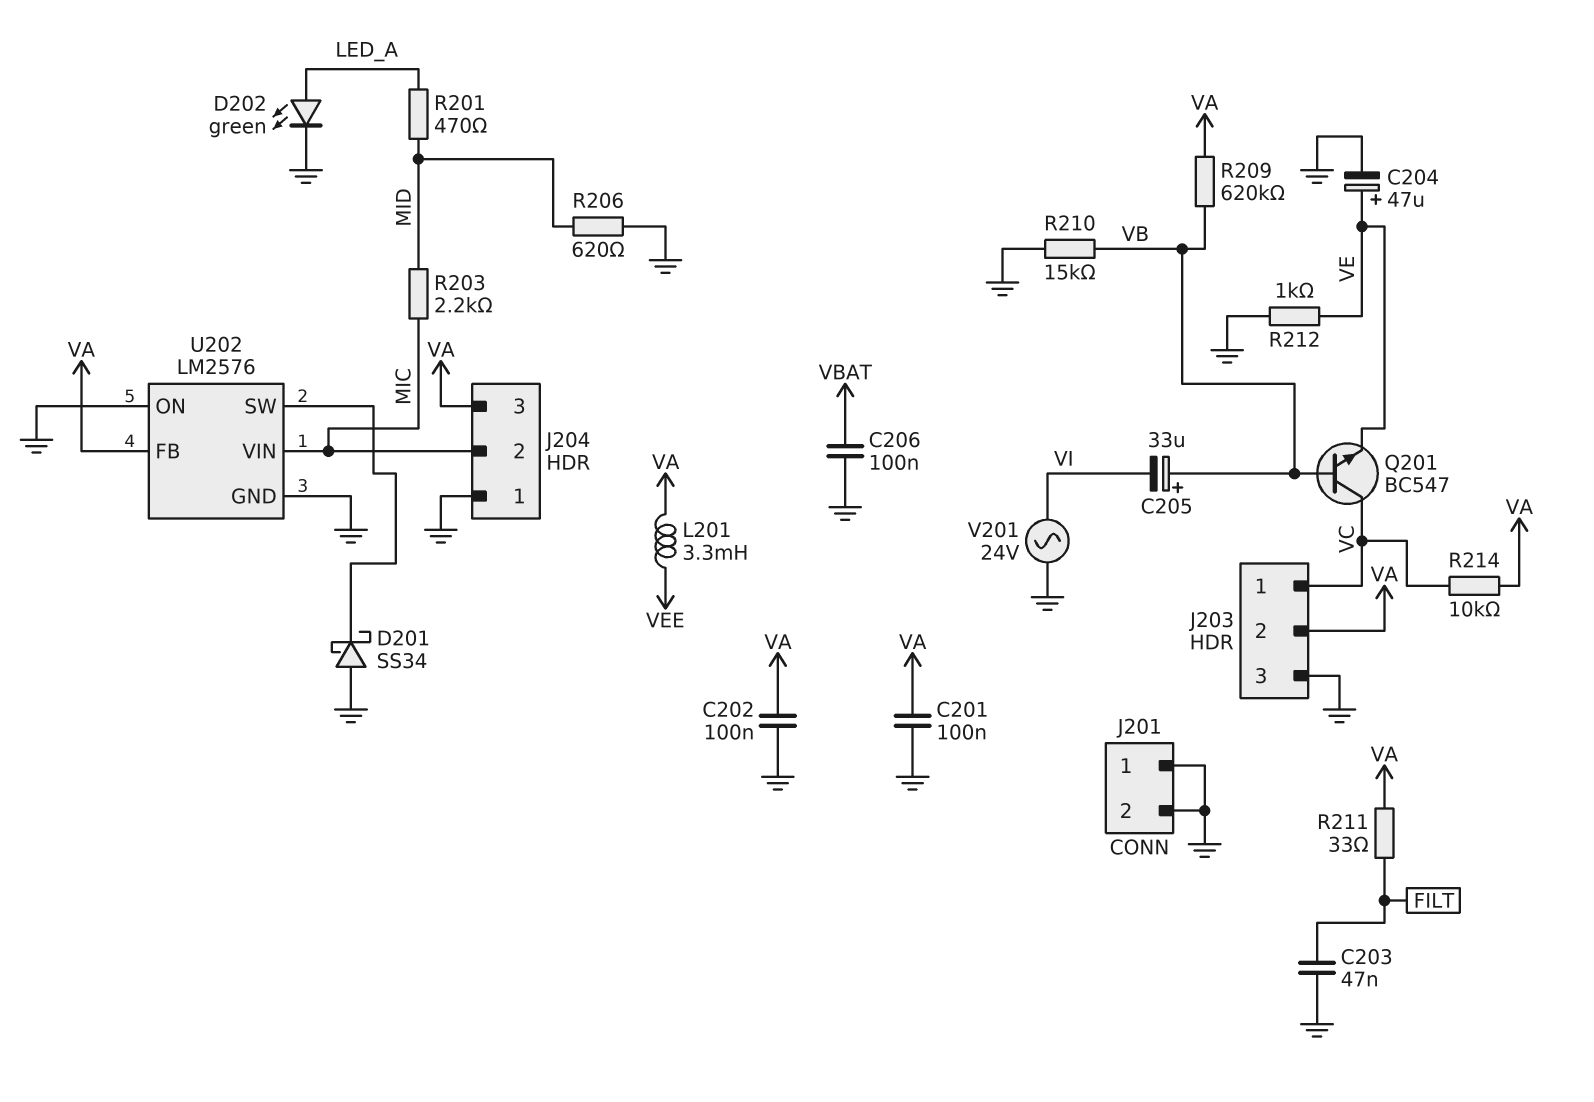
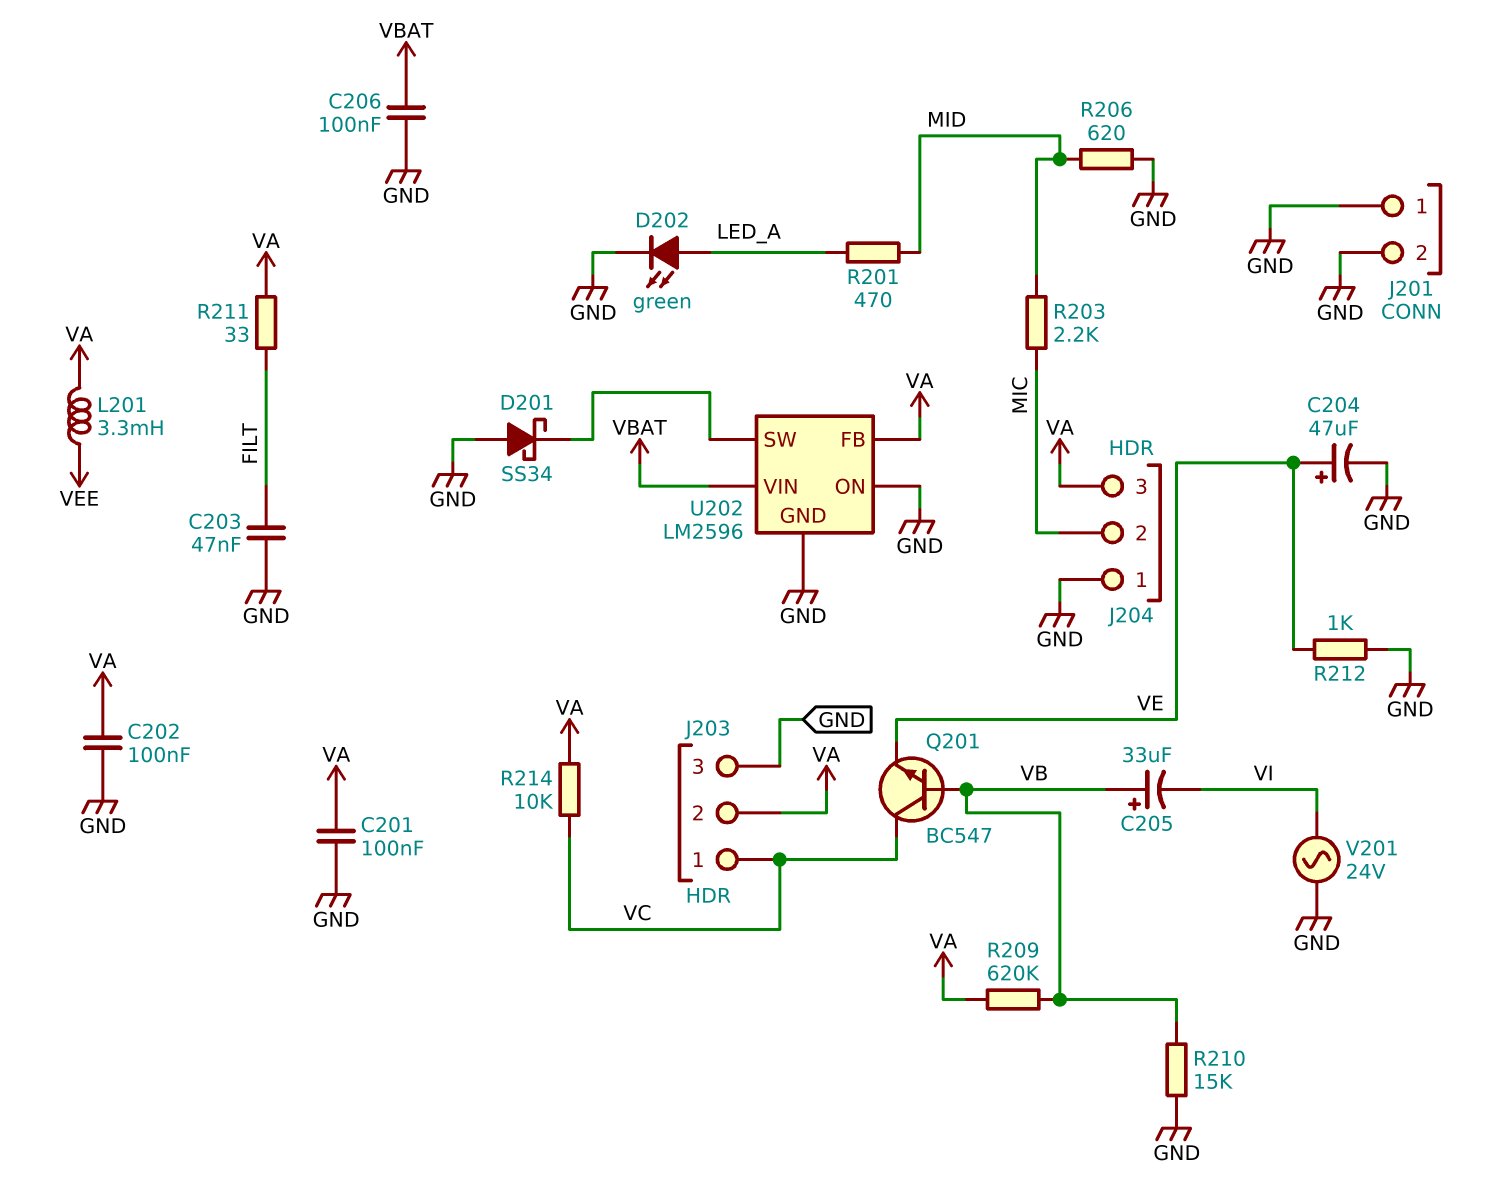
U202: LM2576 -> LM2596
U202 pin VIN: MIC -> VBAT

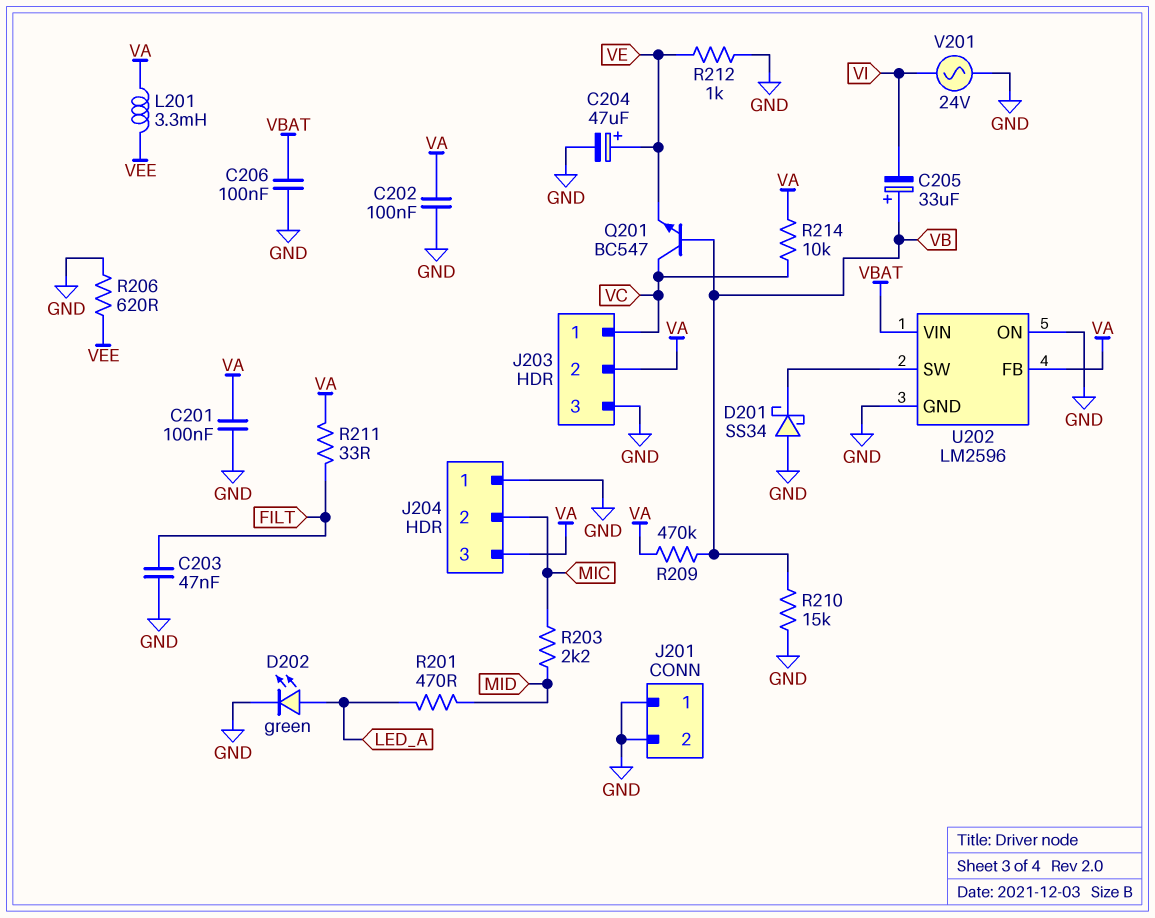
R206: 620 (GND, MID) -> 620 (GND, VEE)
R209: 620k (VA, VB) -> 470k (VA, VB)

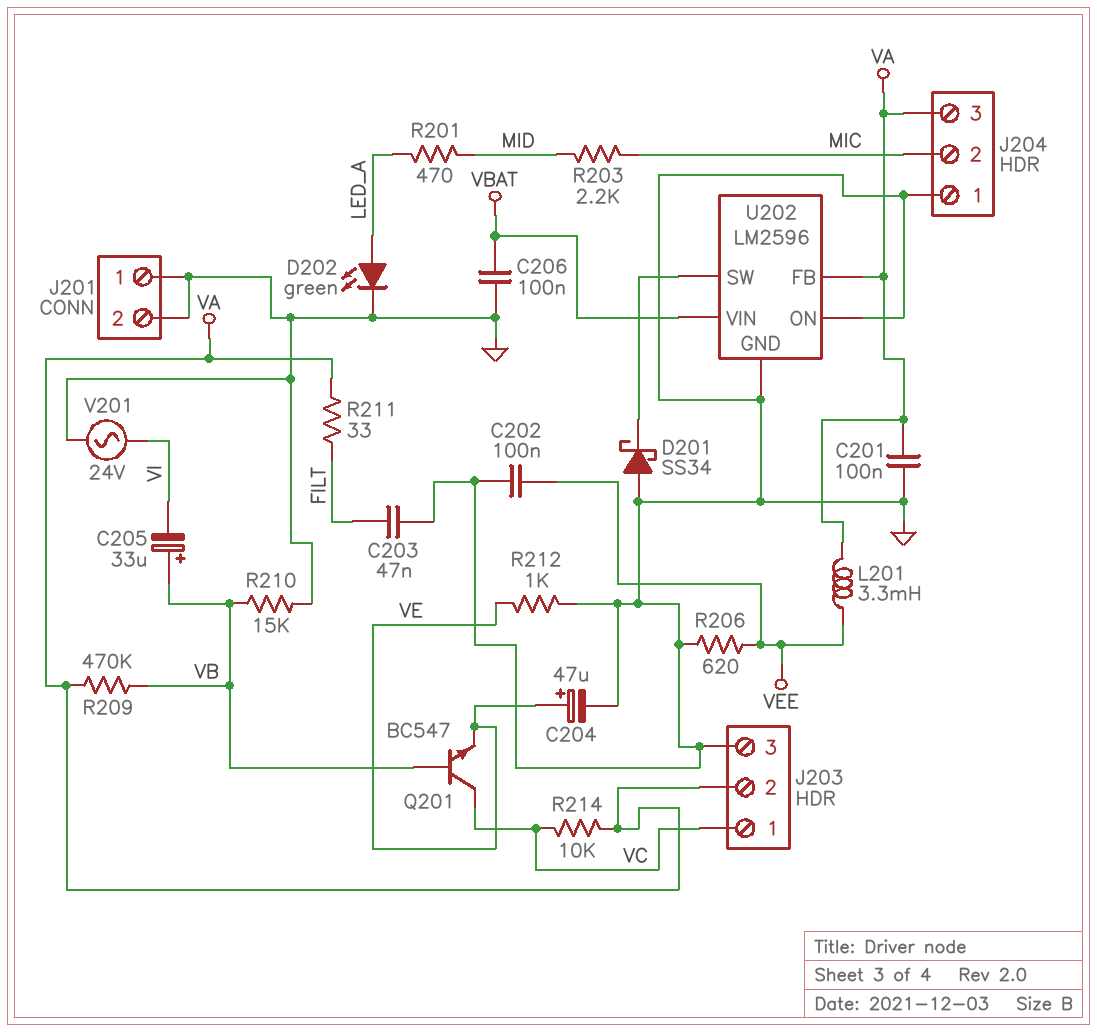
C202: 100nF (GND, VA) -> 100nF (GND, VEE)

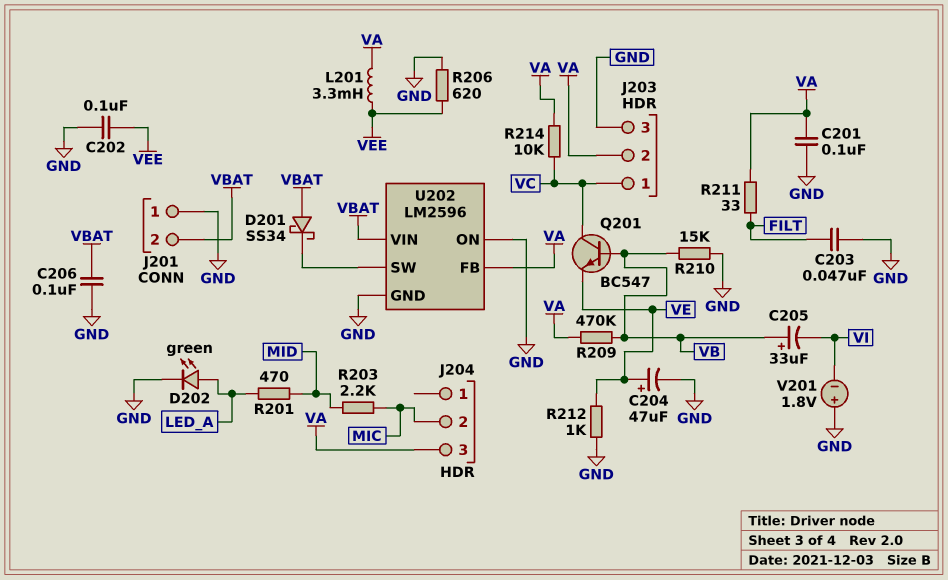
D201: schottky SS34 (A GND, K U202/SW) -> schottky SS34 (A VBAT, K U202/SW)
J201 pin 2: GND -> VBAT
J204 pin 1: GND -> none
V201: AC 24V (GND, VI) -> 1.8V (plus GND, minus VI)

